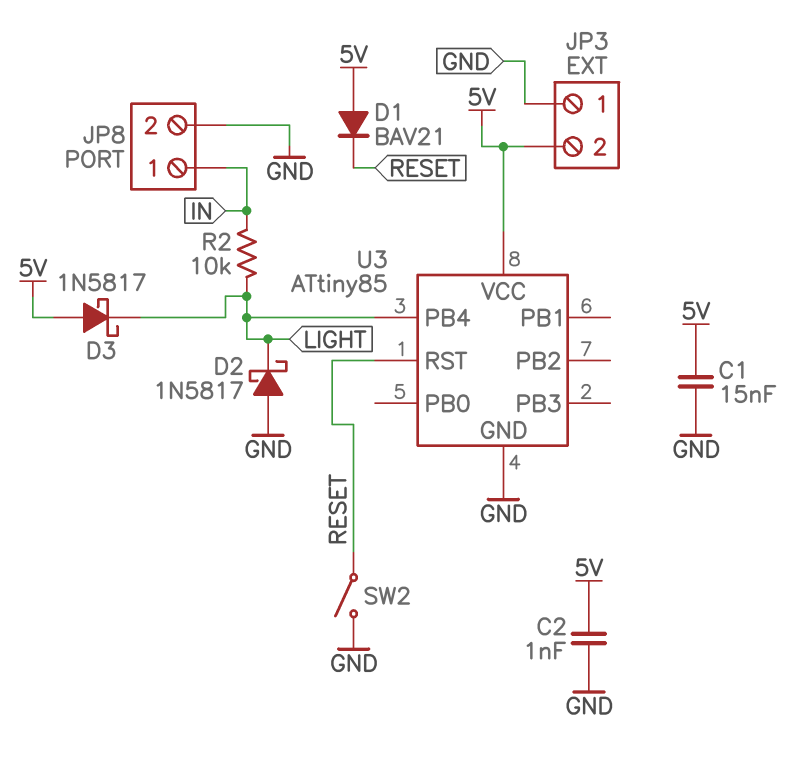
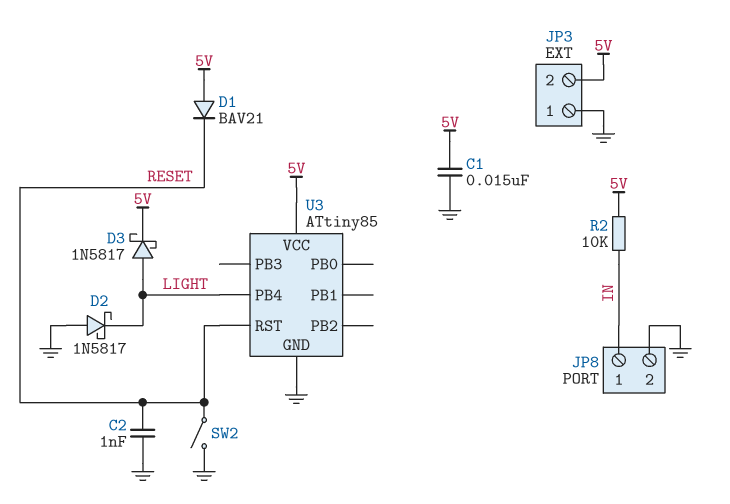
C2: 1nF (5V, GND) -> 1nF (GND, RESET)
D3: schottky 1N5817 (A 5V, K LIGHT) -> schottky 1N5817 (A LIGHT, K 5V)
R2: 10k (IN, LIGHT) -> 10k (5V, IN)

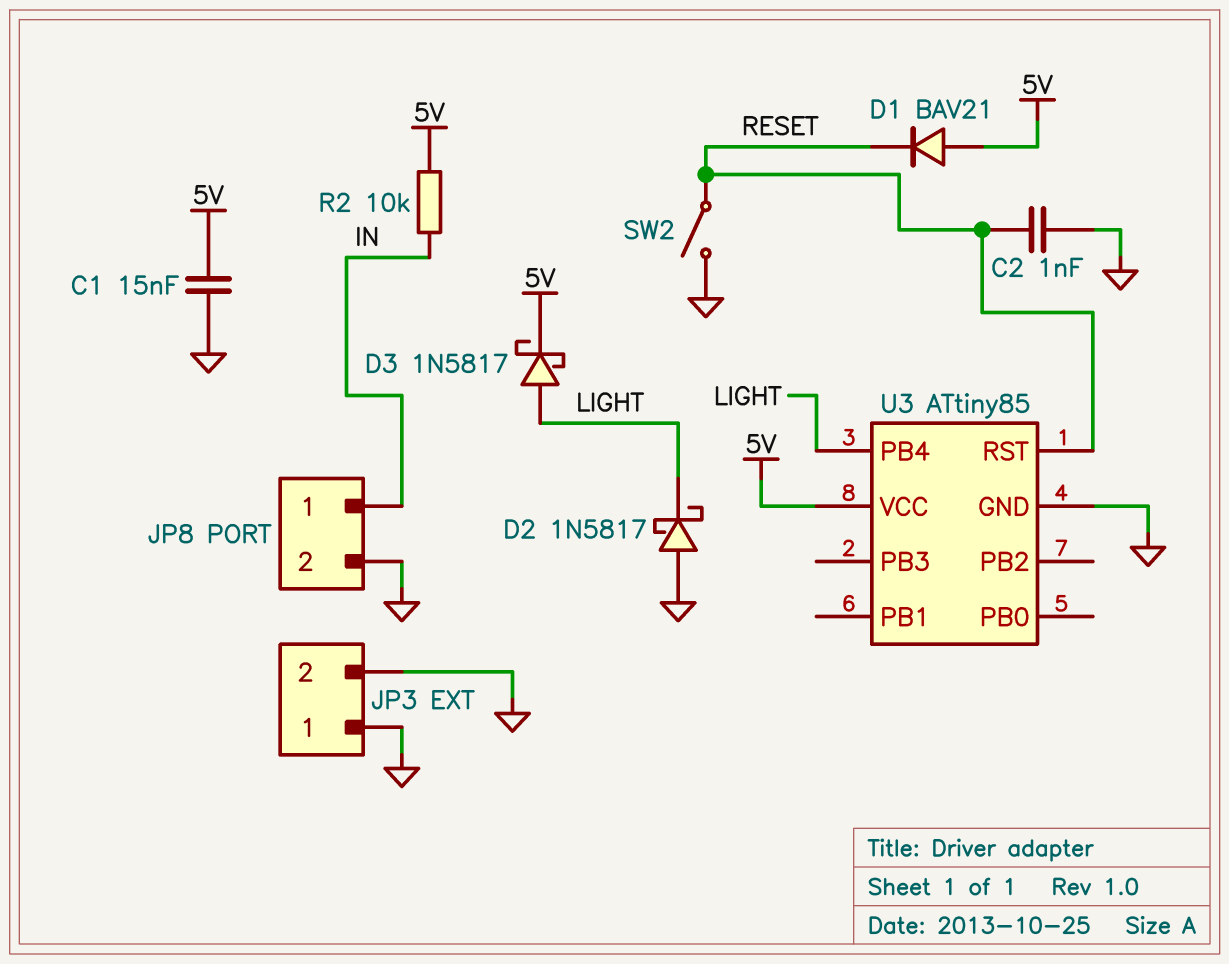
JP3 pin 2: 5V -> GND

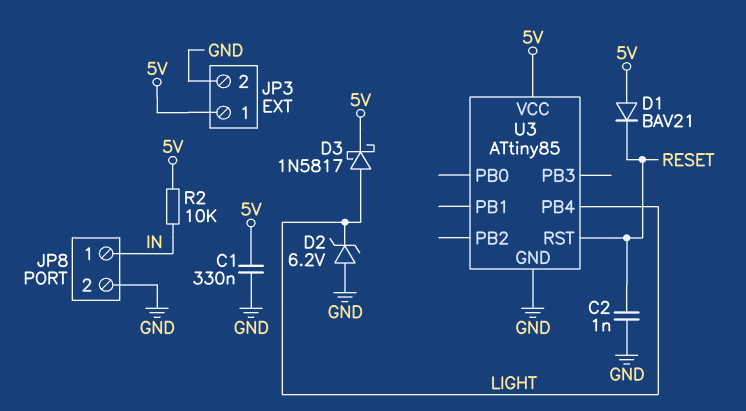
C1: 15nF (5V, GND) -> 330nF (5V, GND)
D2: schottky 1N5817 (A GND, K LIGHT) -> zener 6.2V (A GND, K LIGHT)
JP3 pin 1: GND -> 5V
SW2: switch (GND, RESET) -> none

